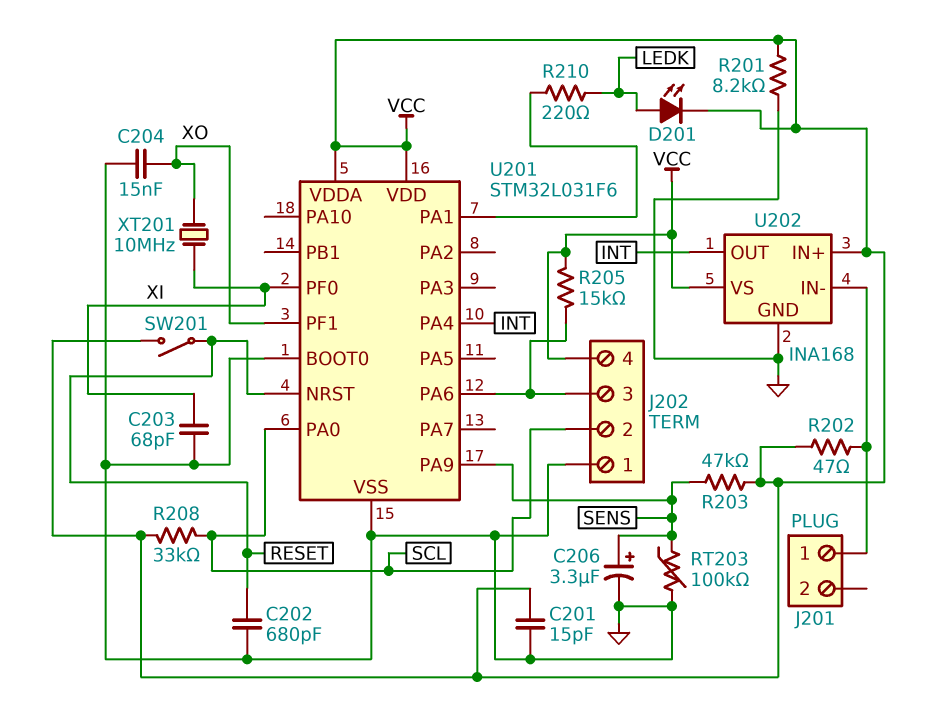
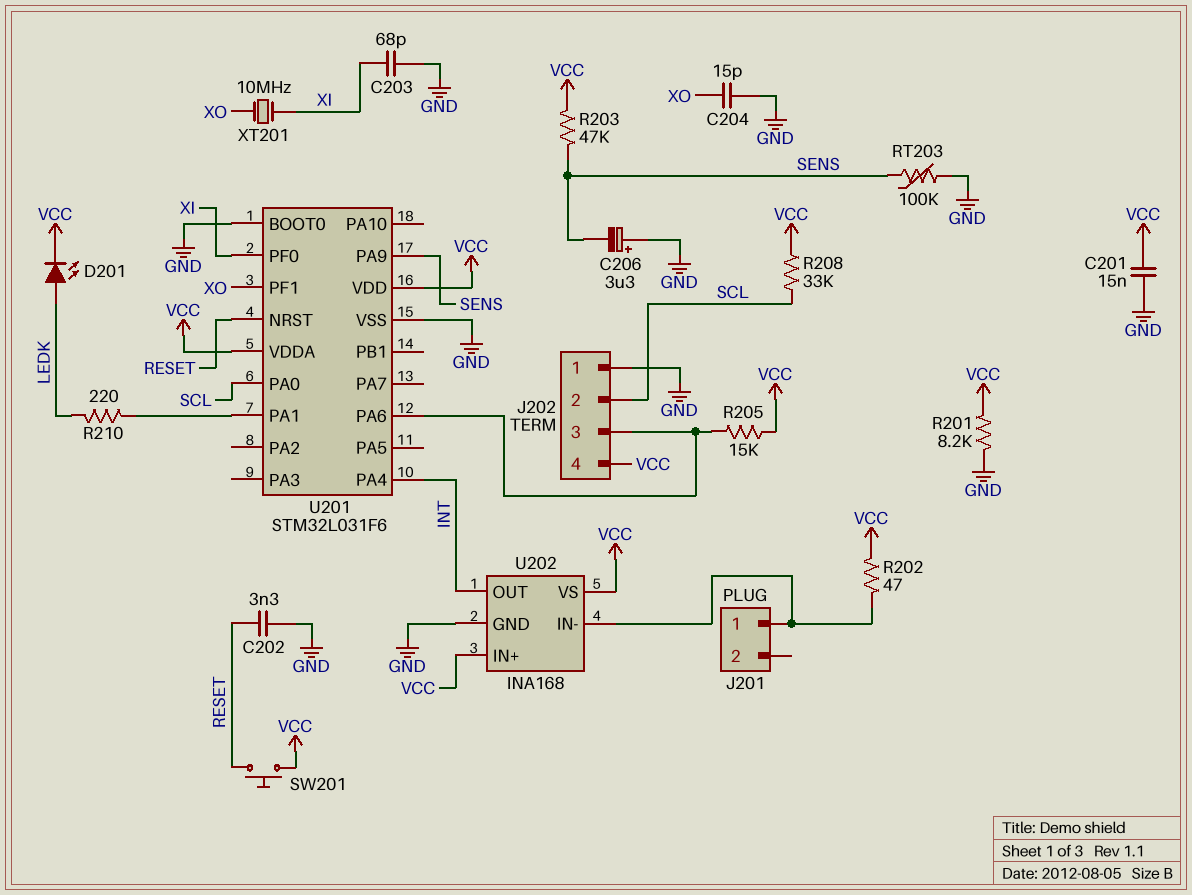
C201: 15pF (GND, VCC) -> 15nF (GND, VCC)
C202: 680pF (GND, RESET) -> 3.3nF (GND, RESET)
C204: 15nF (GND, XO) -> 15pF (GND, XO)
C206: 3.3uF (plus SENS, minus GND) -> 3.3uF (plus GND, minus SENS)
SW201: switch (RESET, VCC) -> button (RESET, VCC)

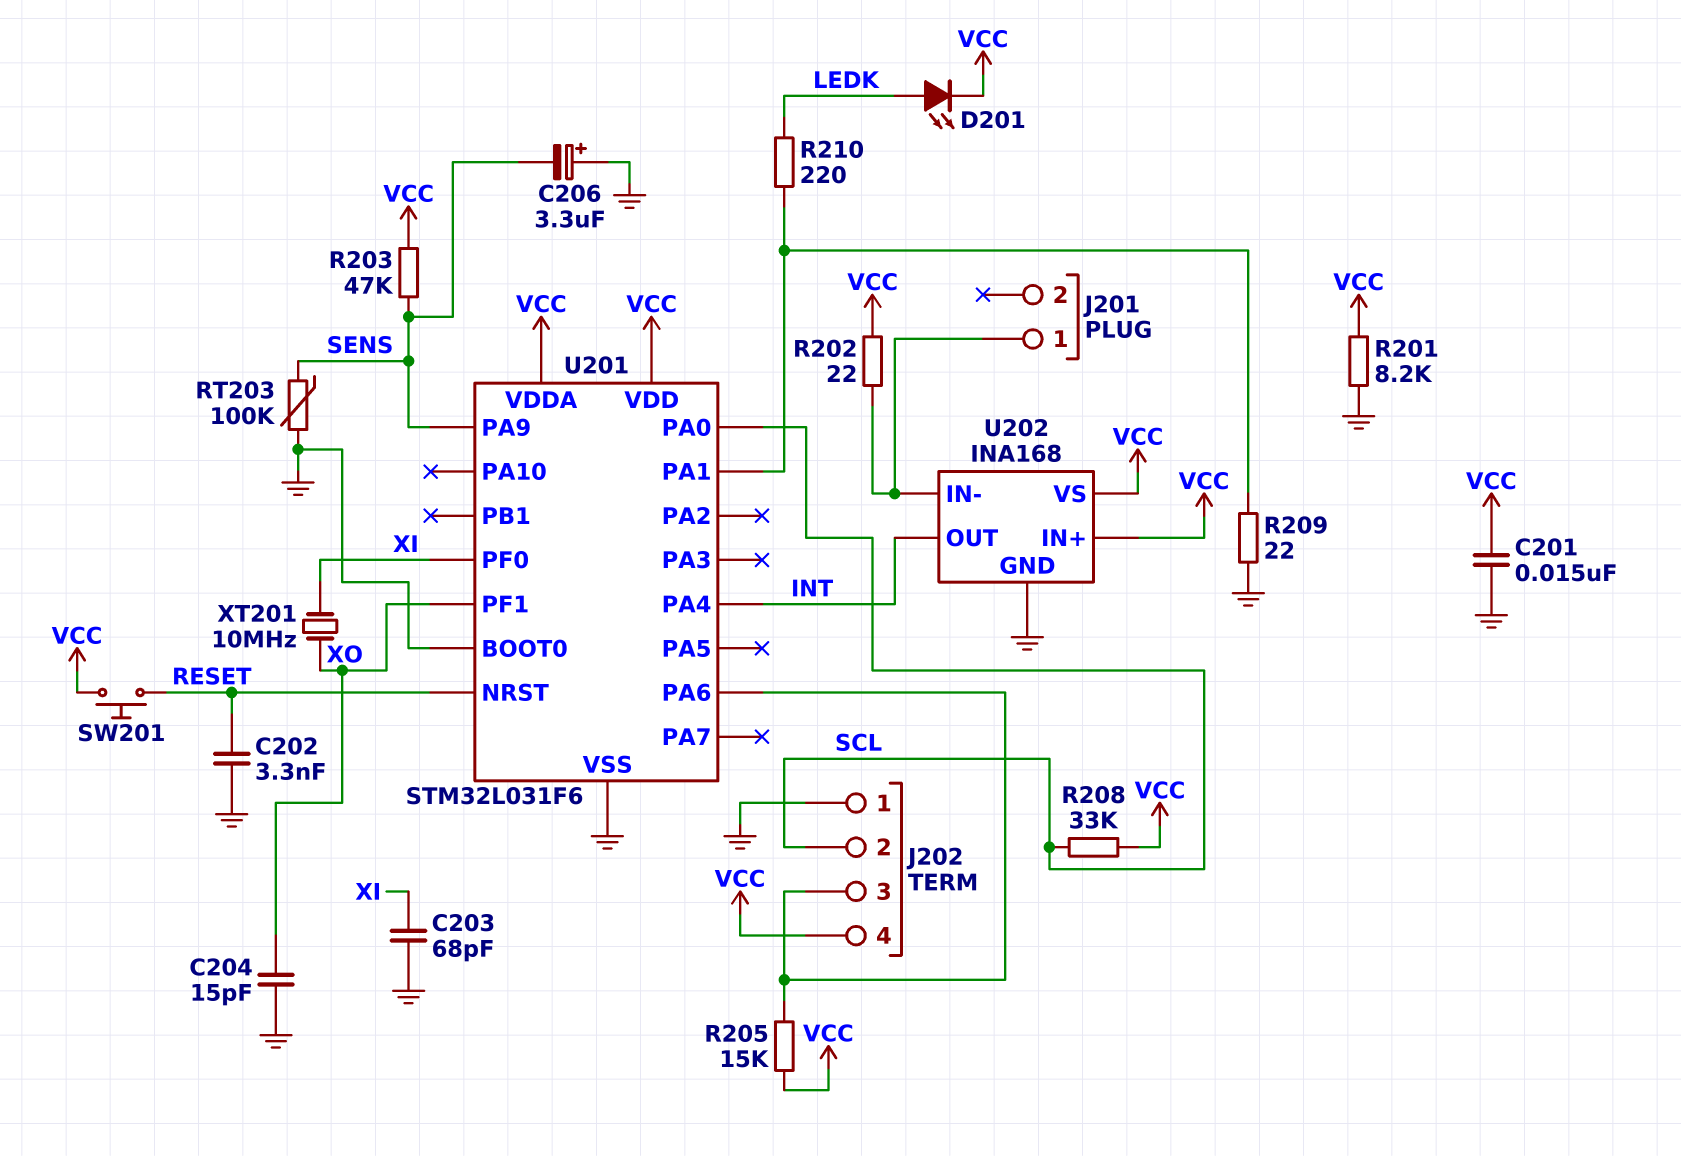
R202: 47 (J201/1, VCC) -> 22 (J201/1, VCC)
R209: none -> 22 (GND, U201/PA1)

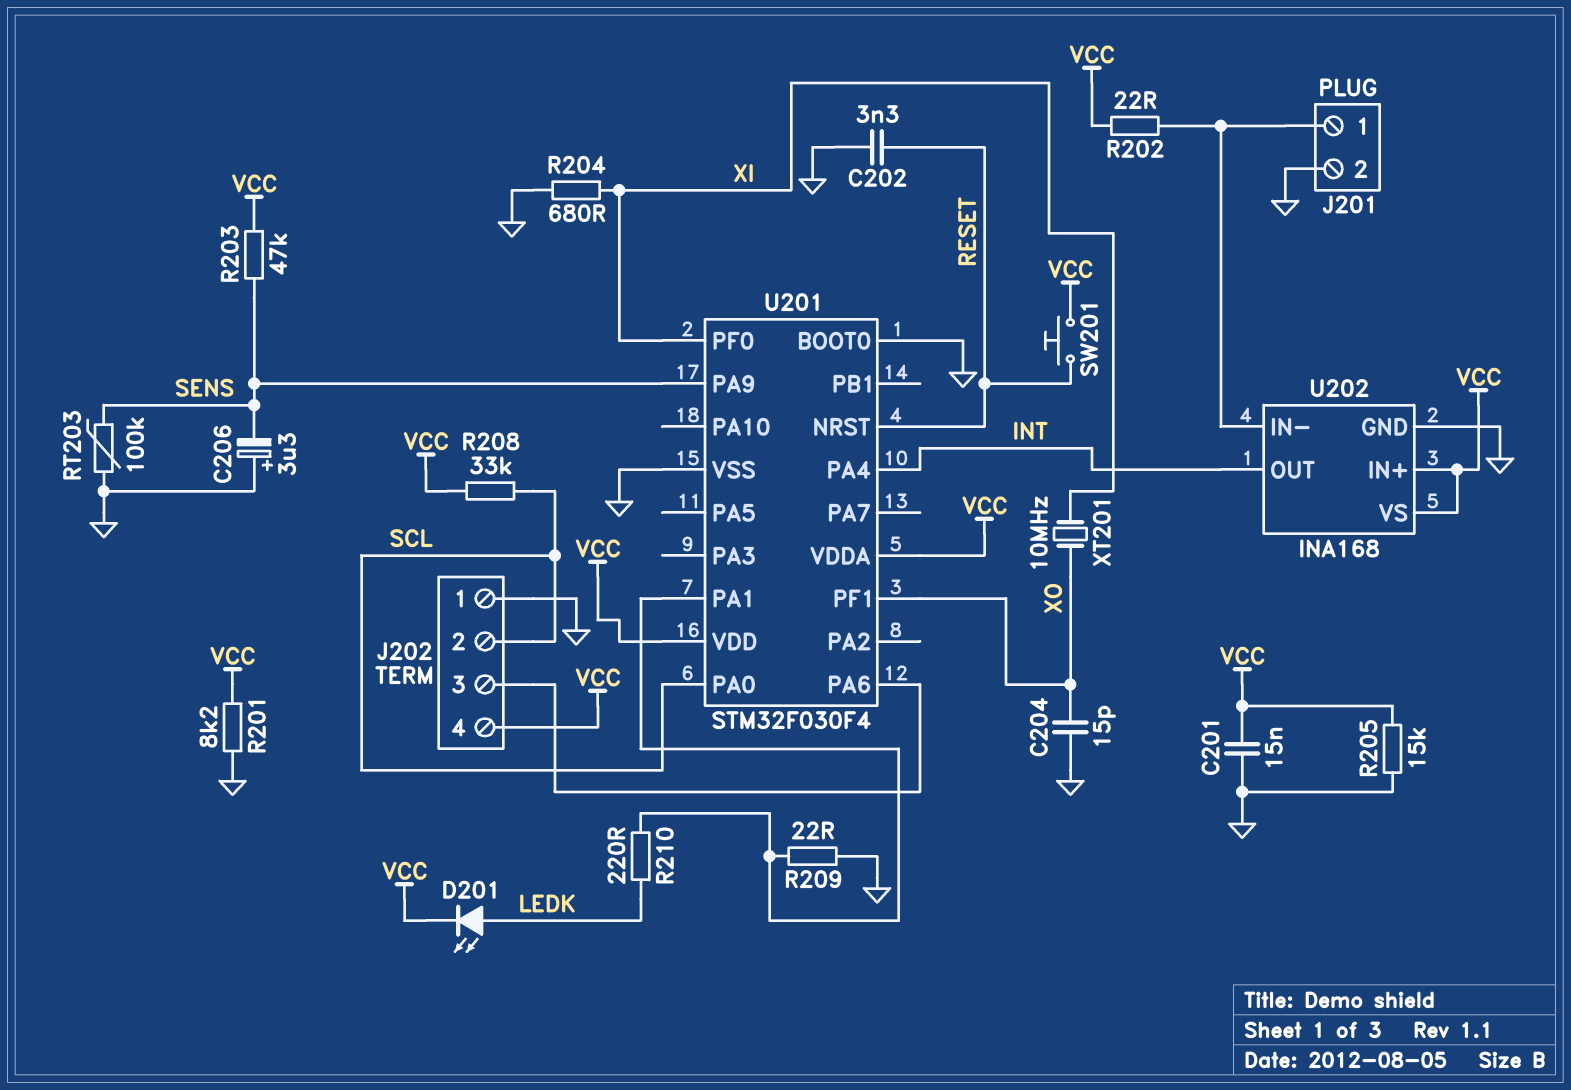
C203: 68pF (GND, XI) -> none
J201 pin 2: none -> GND
R204: none -> 680 (GND, XI)
R205: 15k (J202/3, VCC) -> 15k (GND, VCC)
U201: STM32L031F6 -> STM32F030F4

